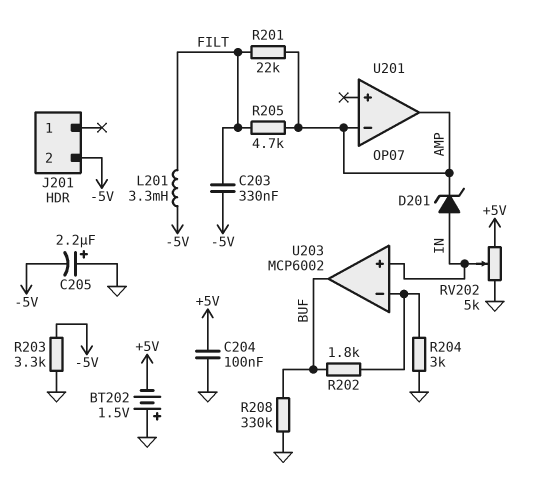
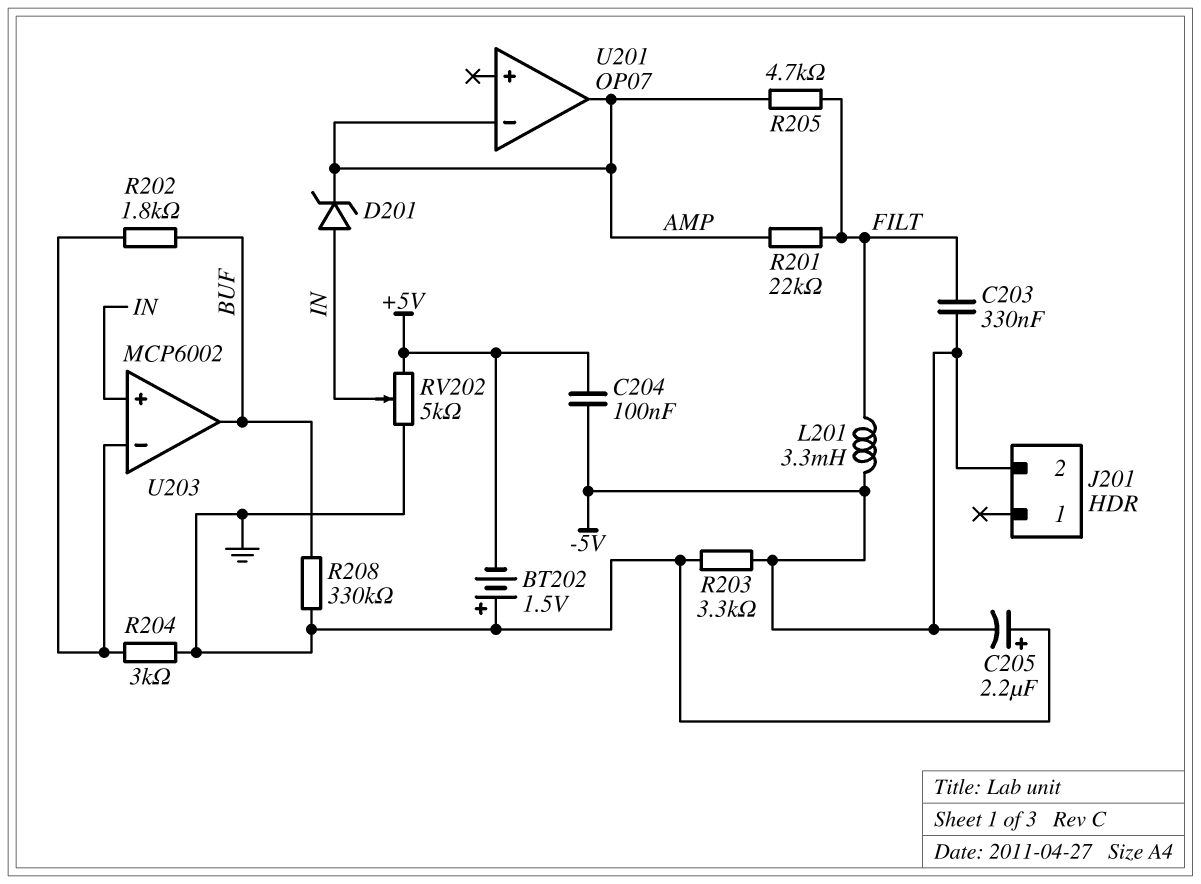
C204: 100nF (+5V, GND) -> 100nF (+5V, -5V)

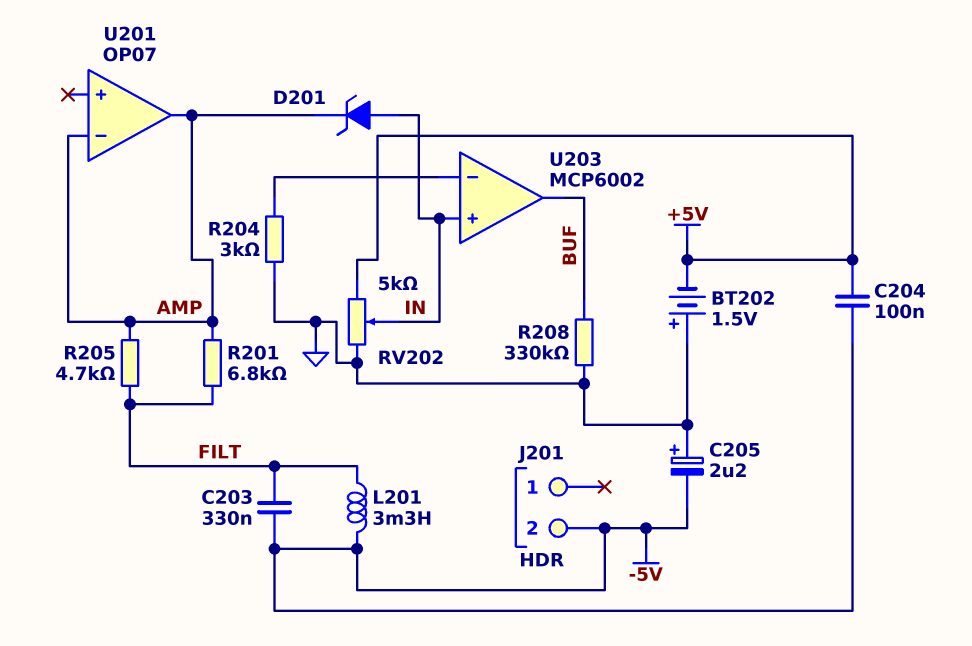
R201: 22k (AMP, FILT) -> 6.8k (AMP, FILT)
R202: 1.8k (BUF, U203/in-) -> none
R203: 3.3k (-5V, GND) -> none

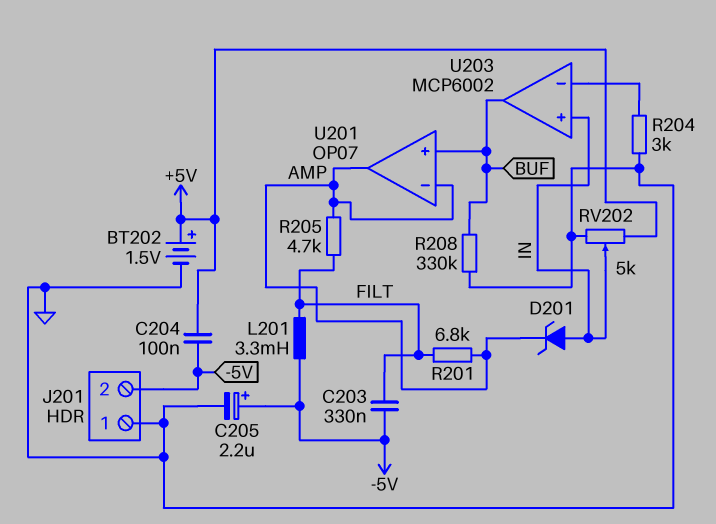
BT202: 1.5V (plus GND, minus +5V) -> 1.5V (plus +5V, minus GND)
C205: 2.2uF (plus GND, minus -5V) -> 2.2uF (plus -5V, minus GND)
J201 pin 1: none -> GND
U201 pin in+: none -> BUF

